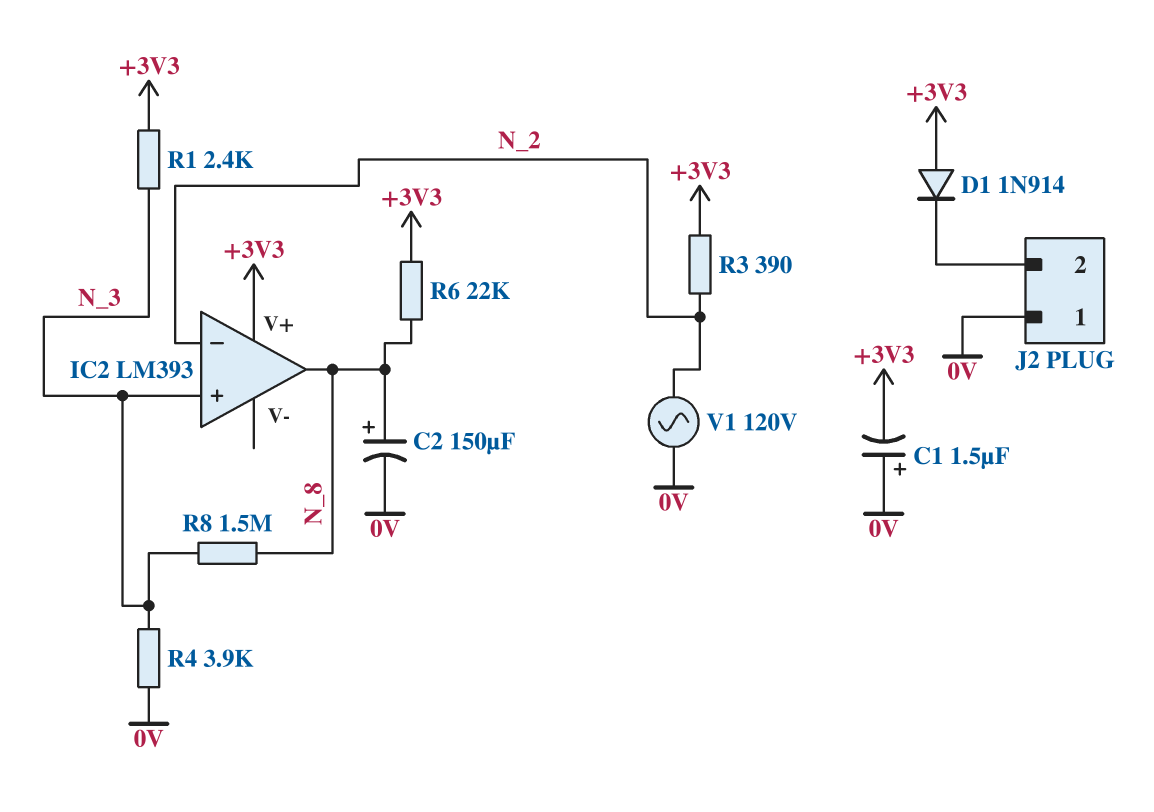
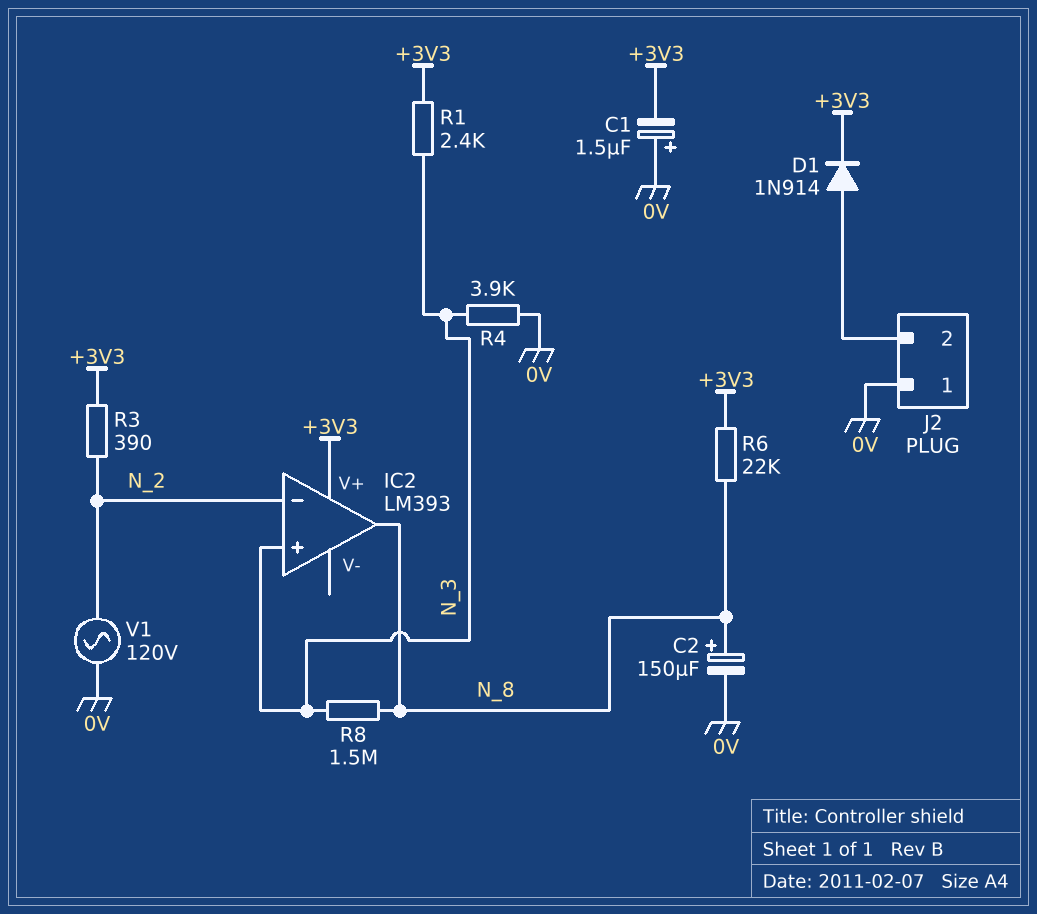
D1: diode 1N914 (A +3V3, K J2/2) -> diode 1N914 (A J2/2, K +3V3)

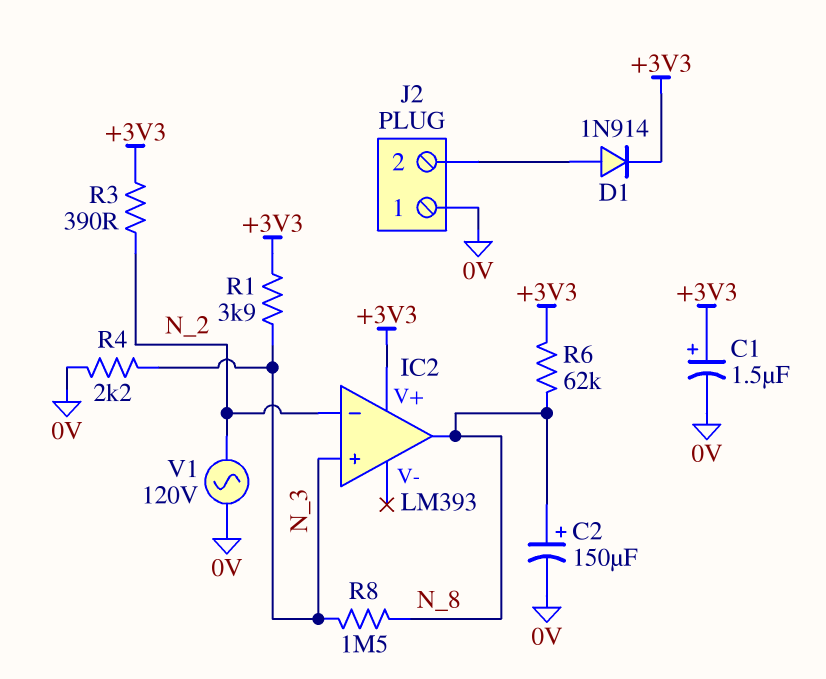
C1: 1.5uF (plus 0V, minus +3V3) -> 1.5uF (plus +3V3, minus 0V)
R1: 2.4k (+3V3, N_3) -> 3.9k (+3V3, N_3)
R4: 3.9k (0V, N_3) -> 2.2k (0V, N_3)
R6: 22k (+3V3, N_8) -> 62k (+3V3, N_8)

